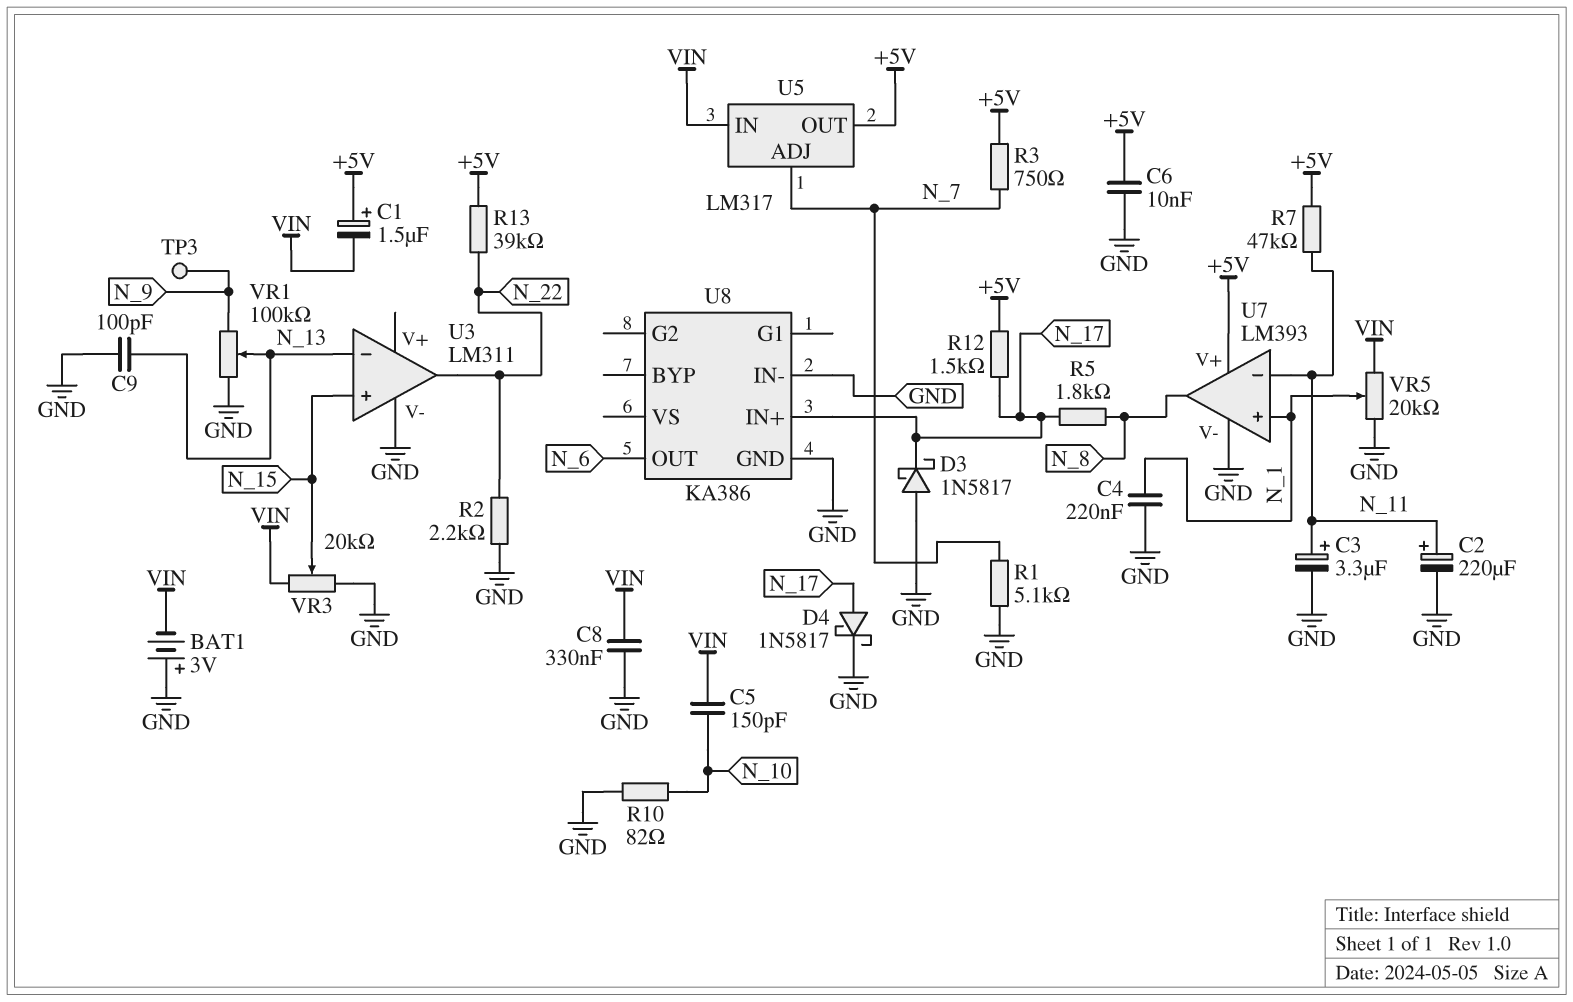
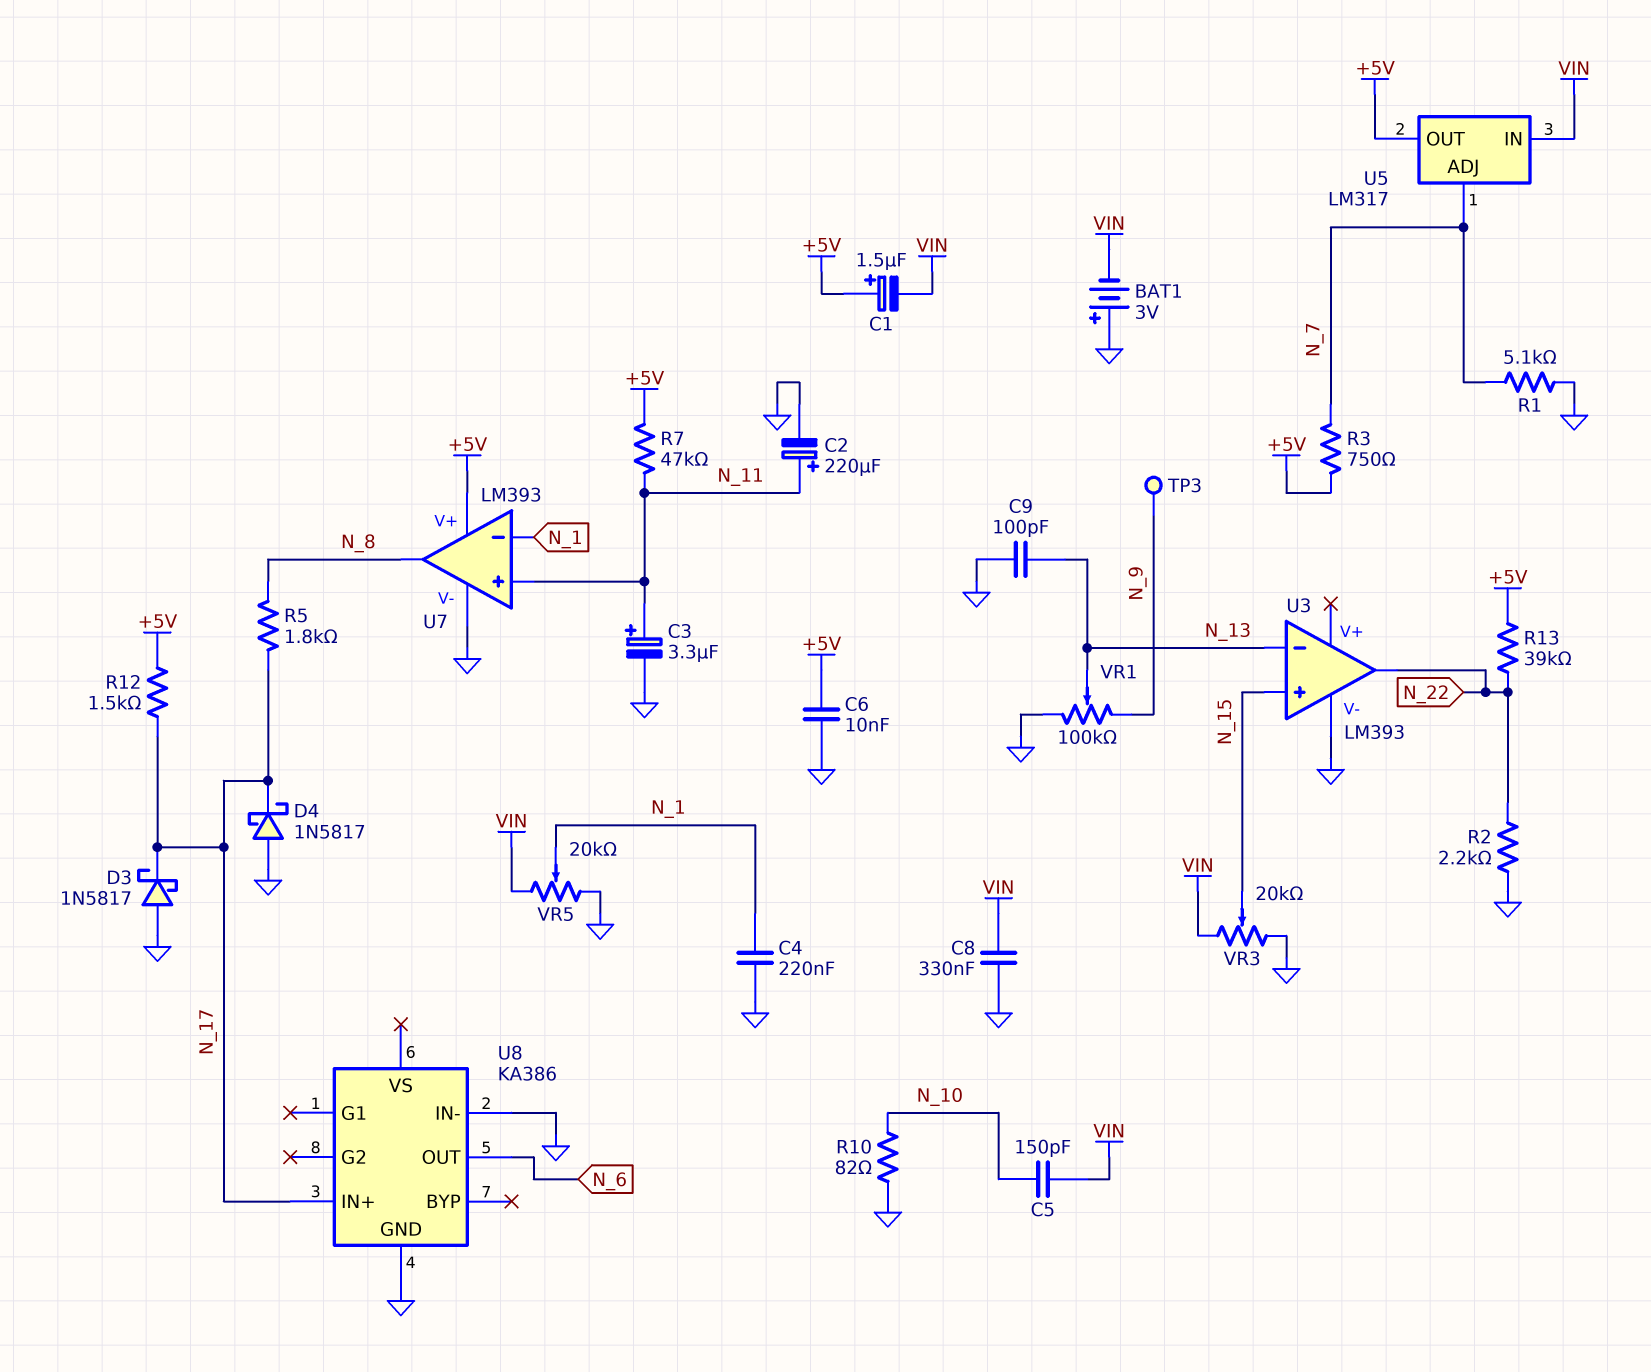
D4: schottky 1N5817 (A N_17, K GND) -> schottky 1N5817 (A GND, K N_17)
U3: LM311 -> LM393
U7 pin in+: N_1 -> N_11
U7 pin in-: N_11 -> N_1

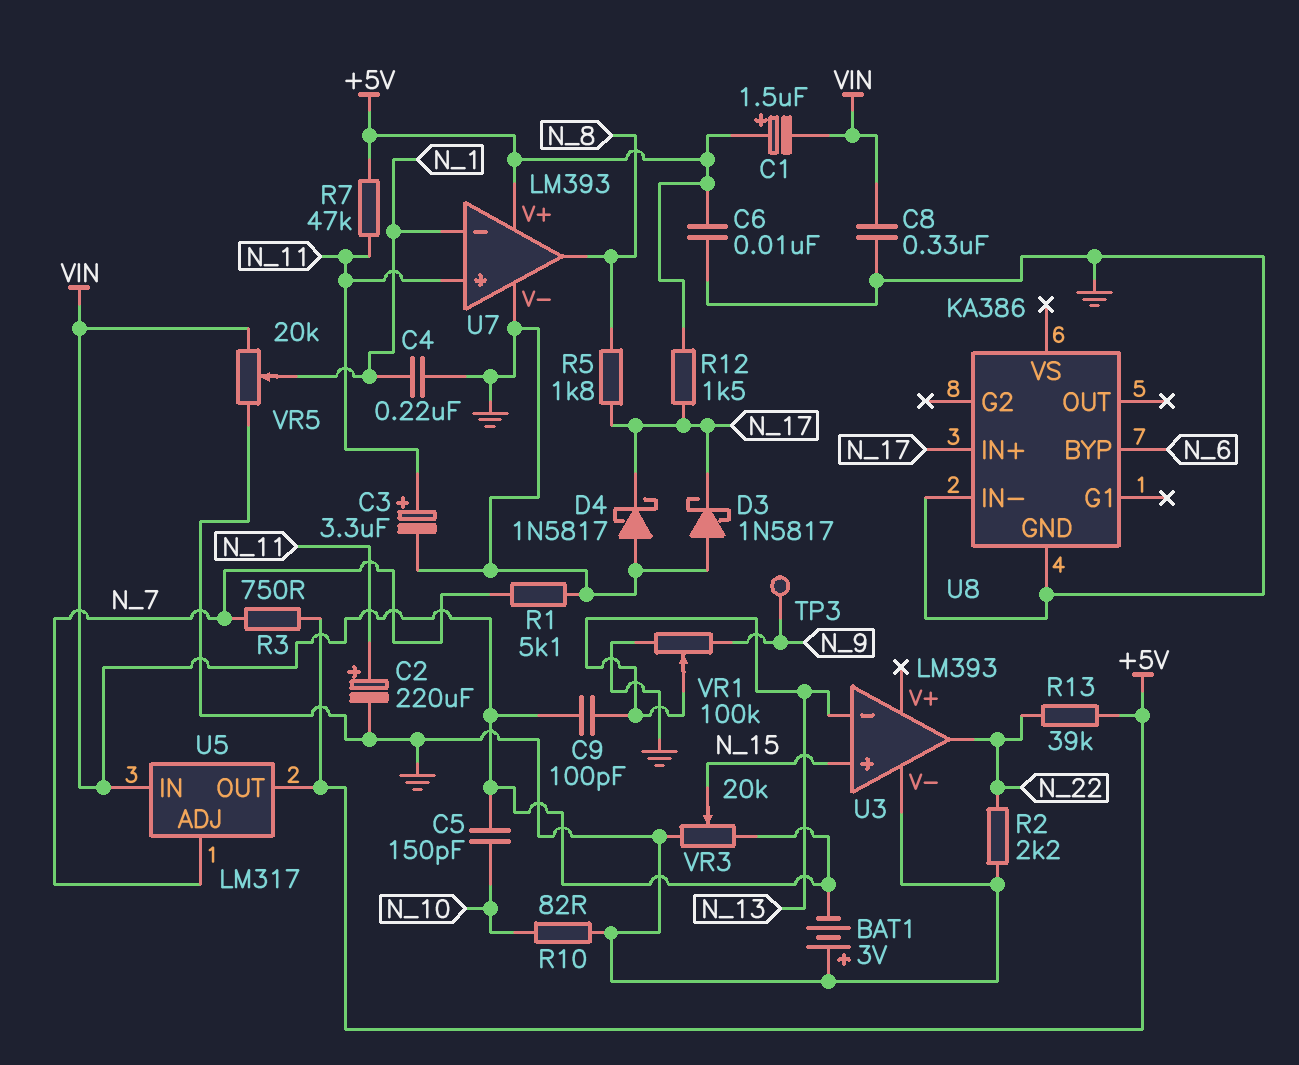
C9: 100pF (GND, N_13) -> 100pF (N_13, VIN)
U8 pin BYP: none -> N_6
U8 pin OUT: N_6 -> none

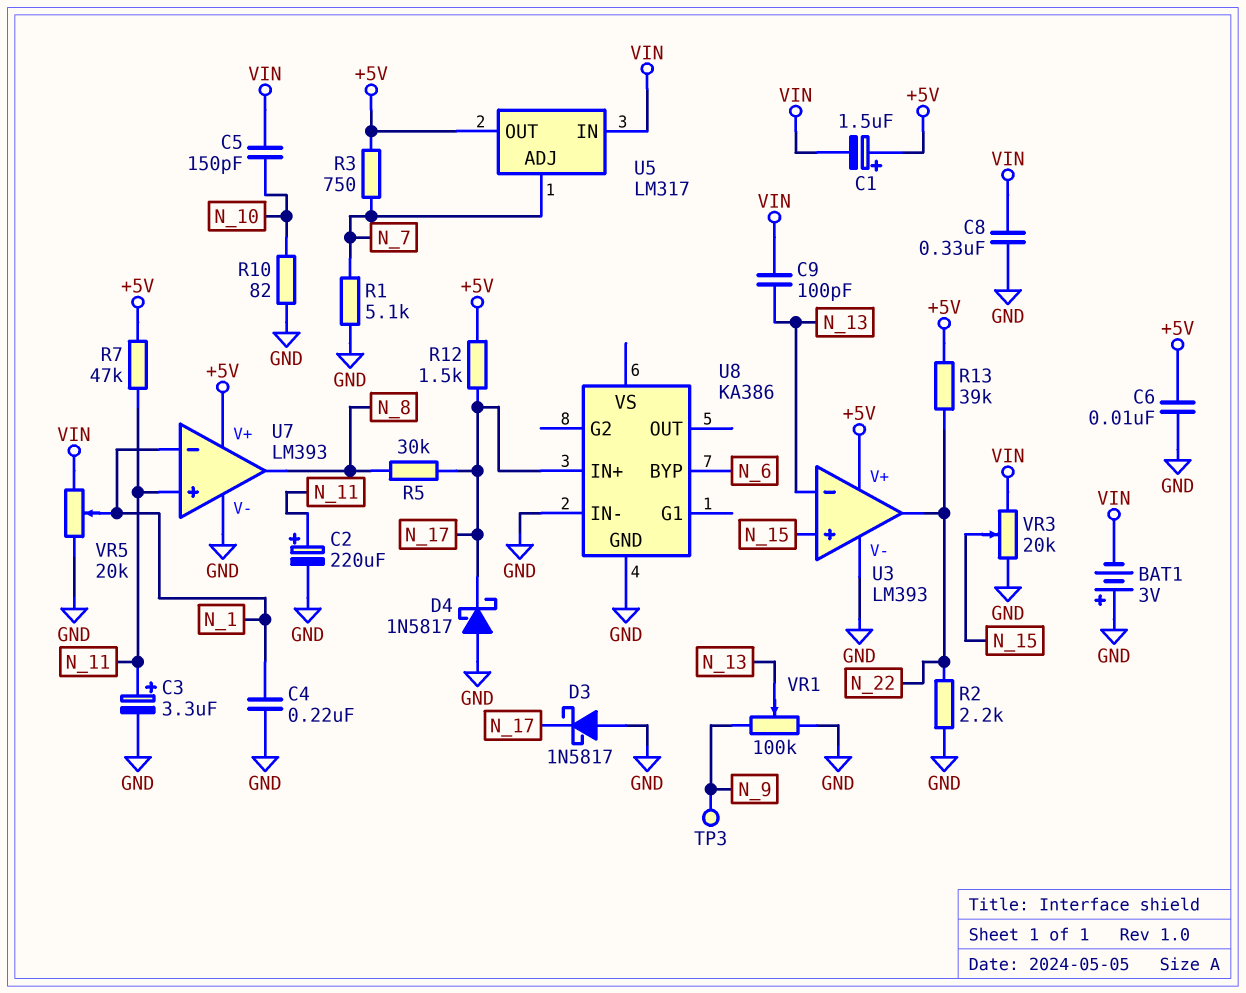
R5: 1.8k (N_8, N_17) -> 30k (N_8, N_17)
U3 pin V+: none -> +5V

